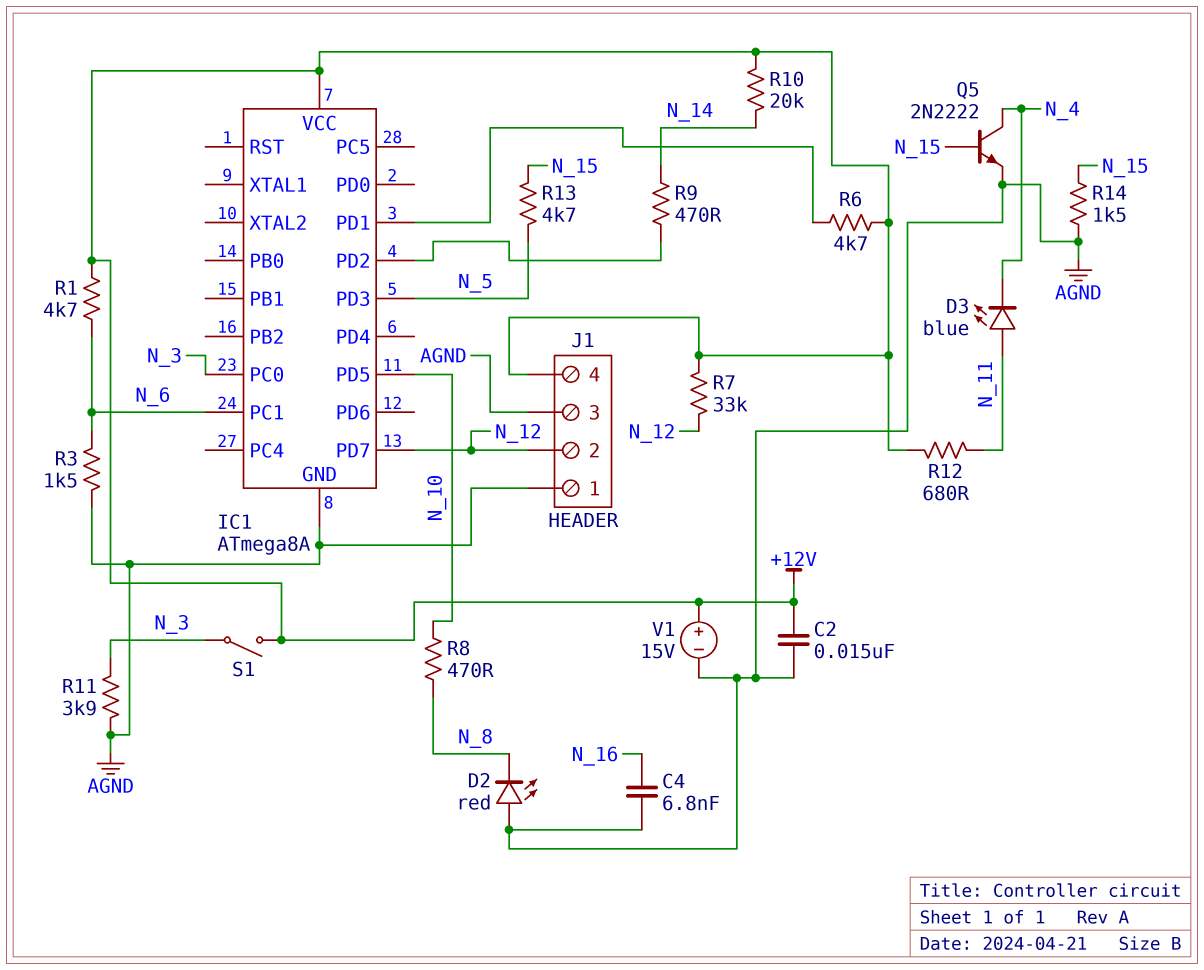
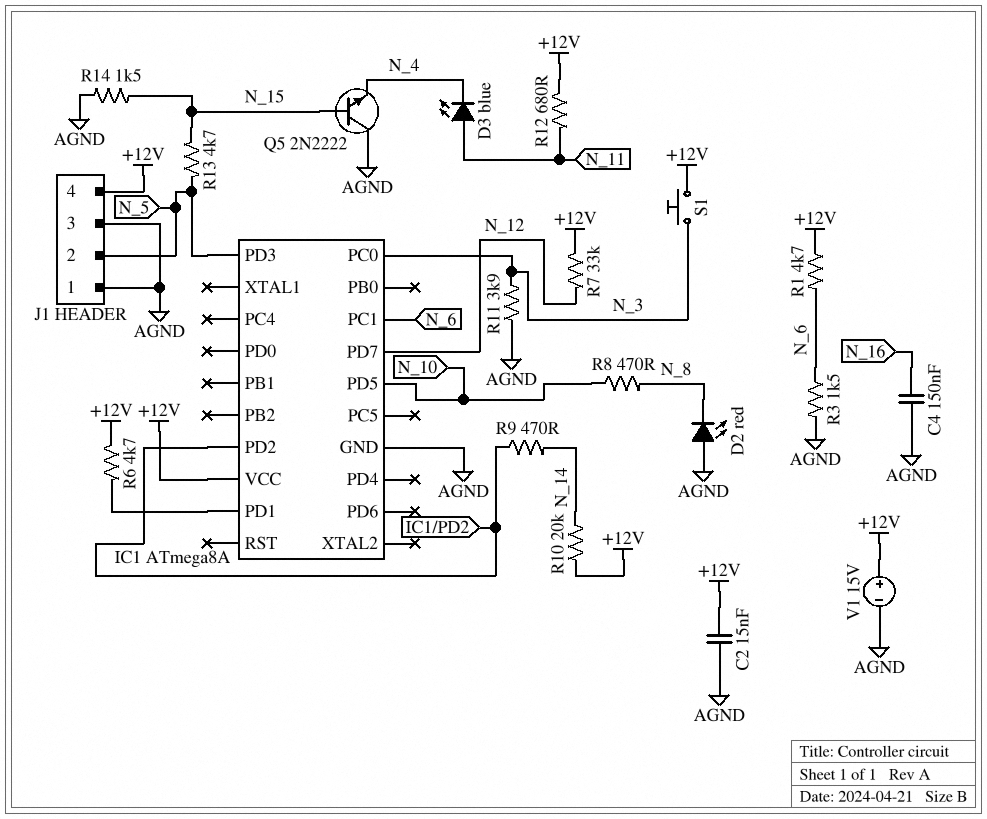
C4: 6.8nF (AGND, N_16) -> 150nF (AGND, N_16)
J1 pin 2: N_12 -> N_5
Q5: NPN 2N2222 (B N_15, C N_4, E AGND) -> NPN 2N2222 (B N_15, C AGND, E N_4)
S1: switch (+12V, N_3) -> button (+12V, N_3)

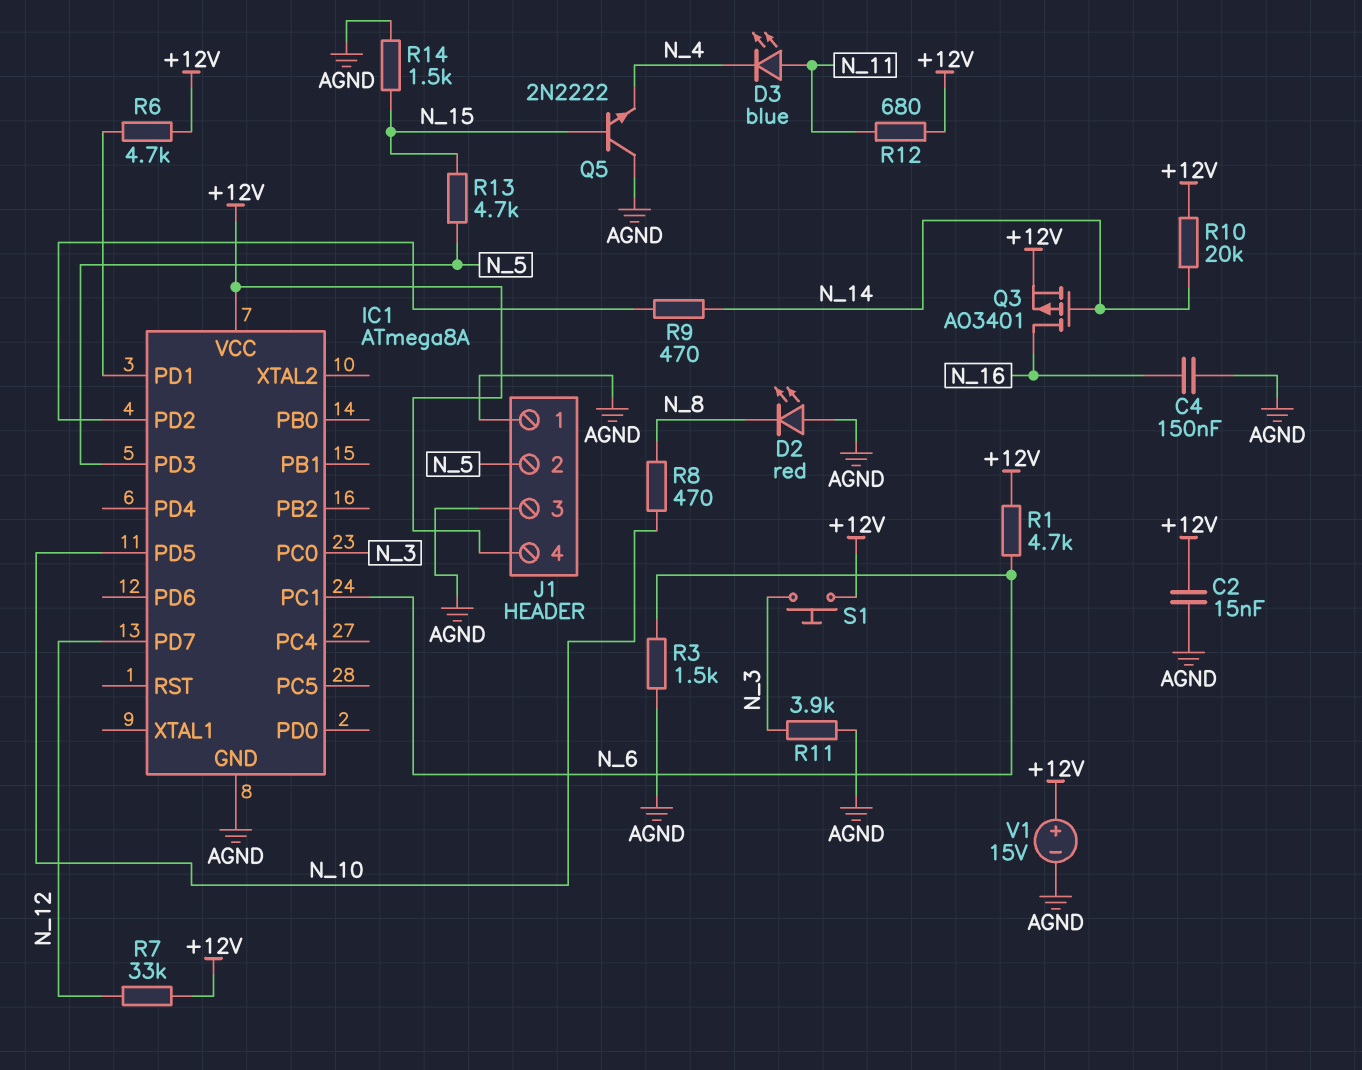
Q3: none -> PMOS AO3401 (G N_14, D N_16, S +12V)

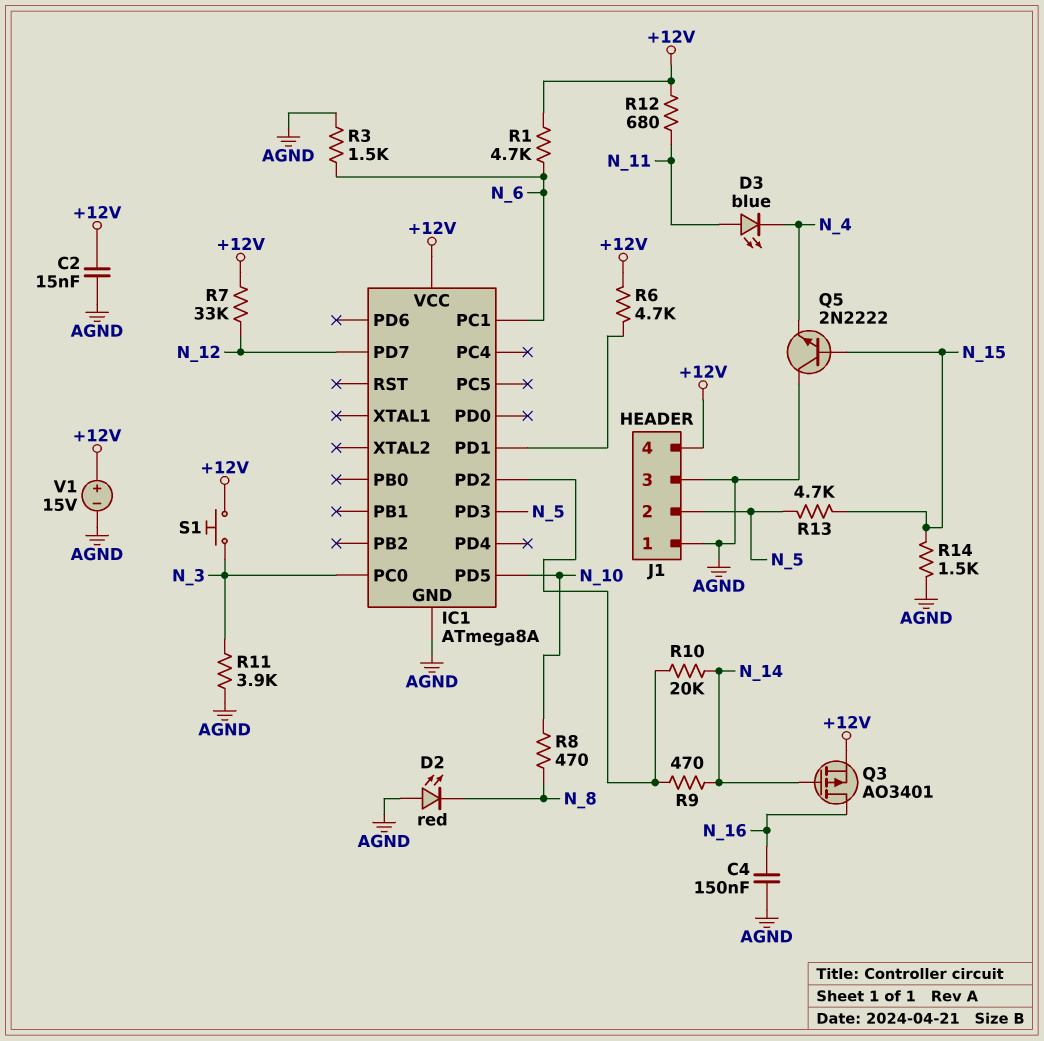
R10: 20k (+12V, N_14) -> 20k (IC1/PD2, N_14)

